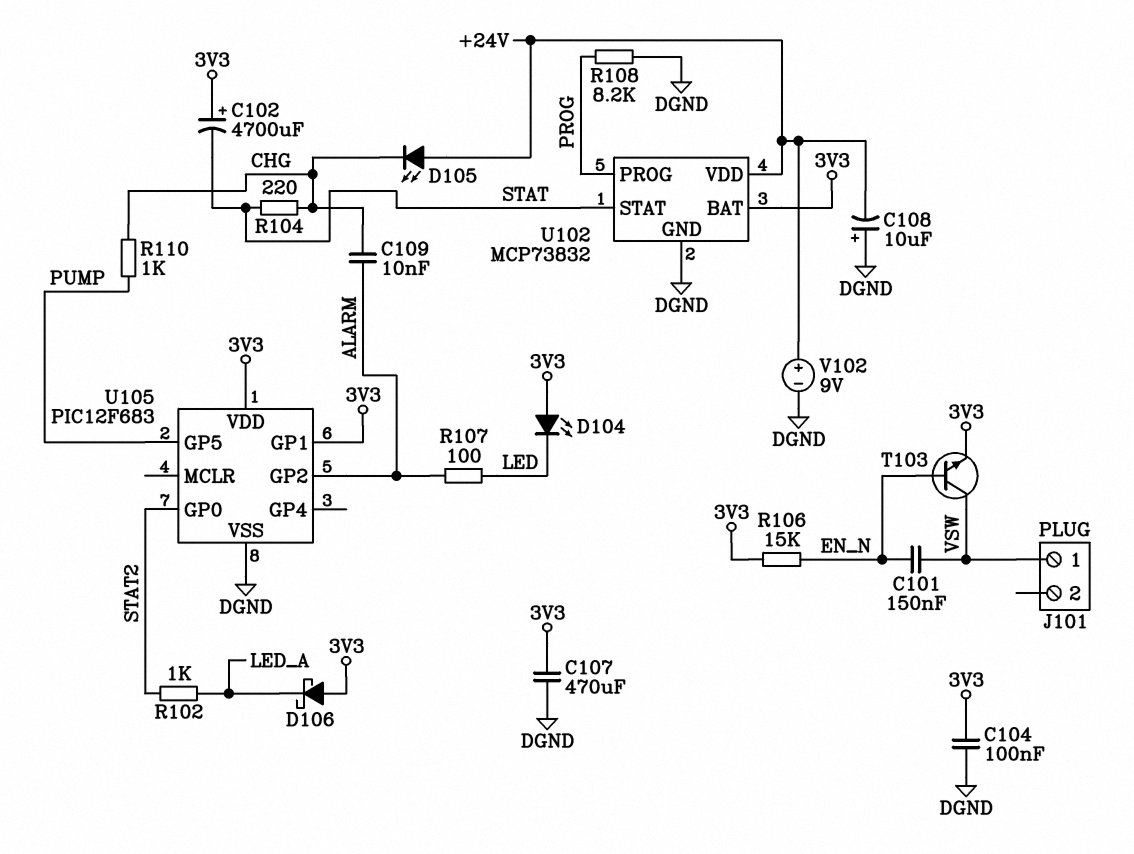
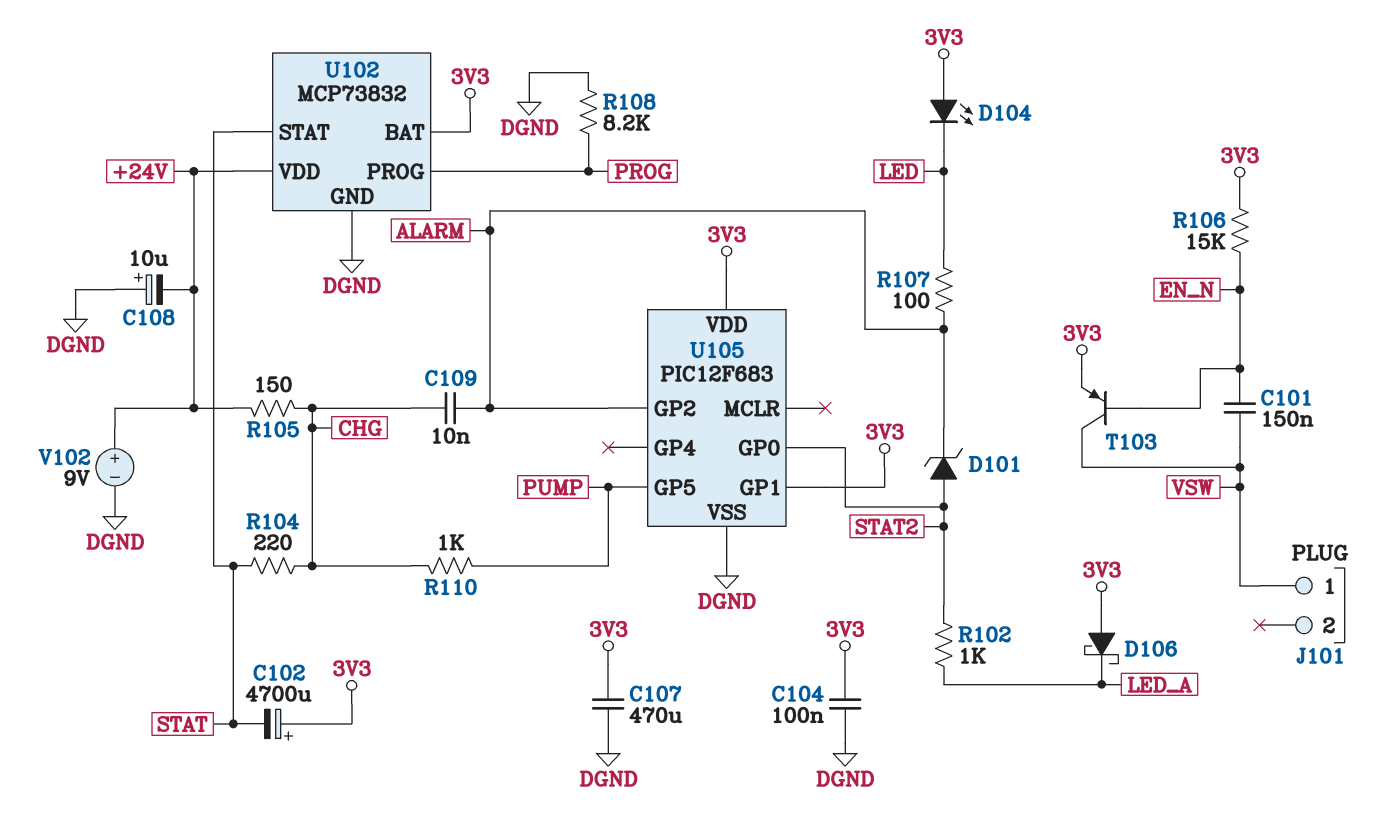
D101: none -> zener (A STAT2, K ALARM)
D105: LED (A +24V, K CHG) -> none
R105: none -> 150 (+24V, CHG)
T103: NPN (B EN_N, C VSW, E 3V3) -> PNP (B EN_N, C VSW, E 3V3)

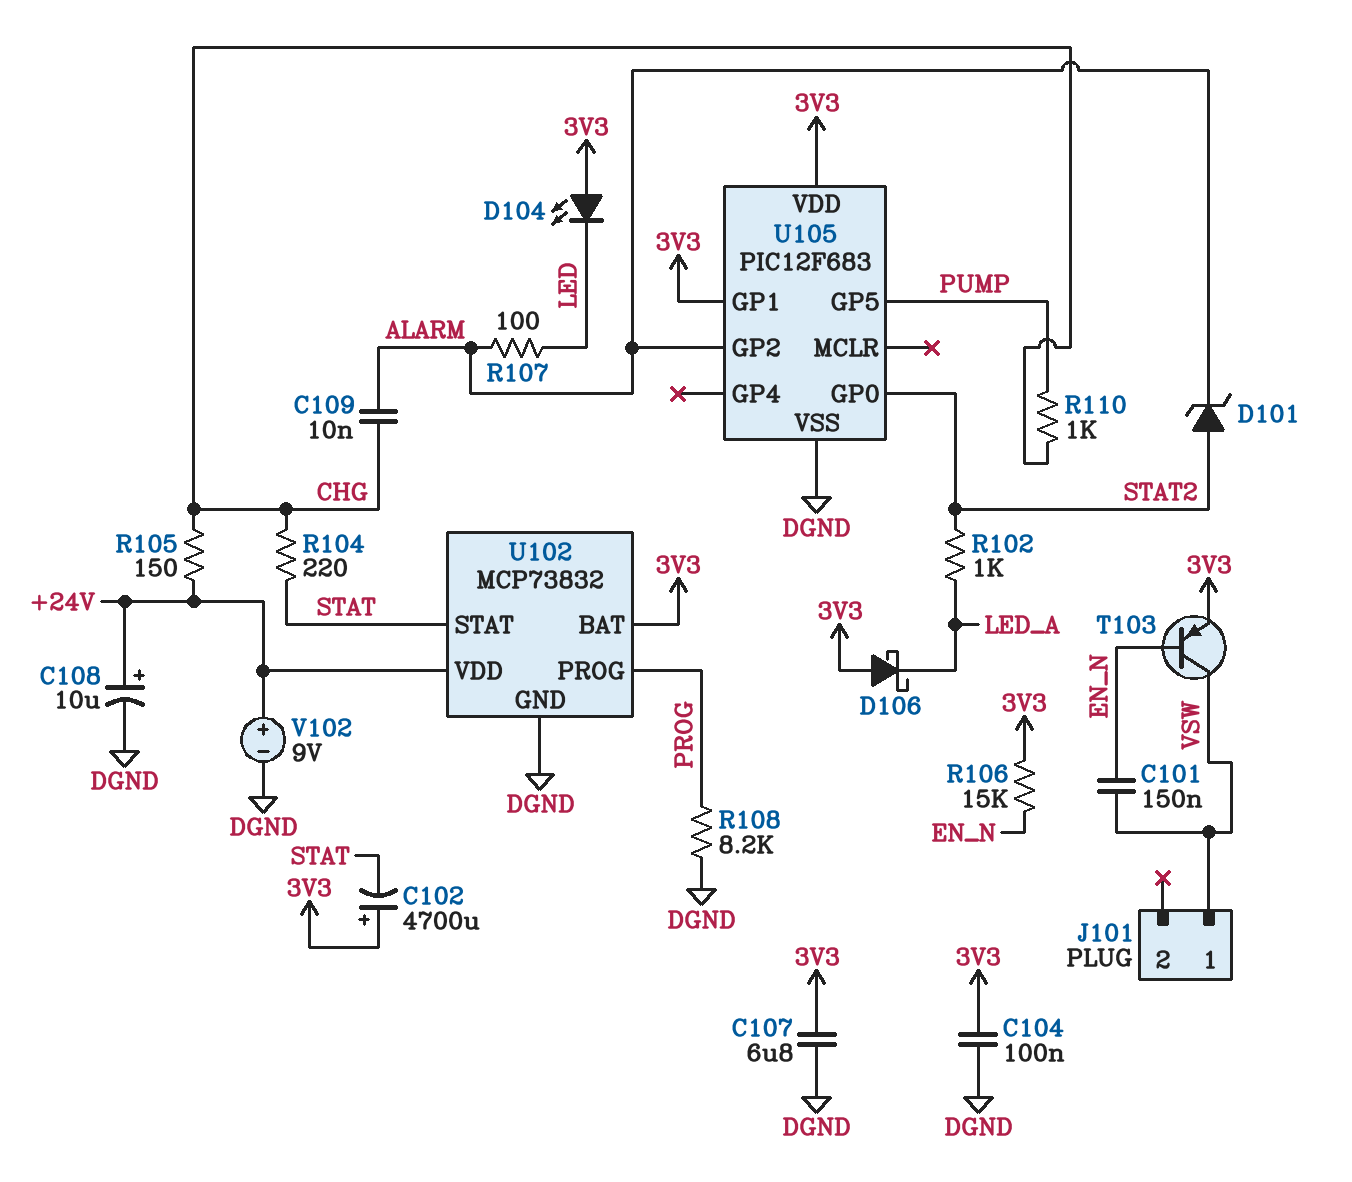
C107: 470uF (3V3, DGND) -> 6.8uF (3V3, DGND)
C108: 10uF (plus DGND, minus +24V) -> 10uF (plus +24V, minus DGND)

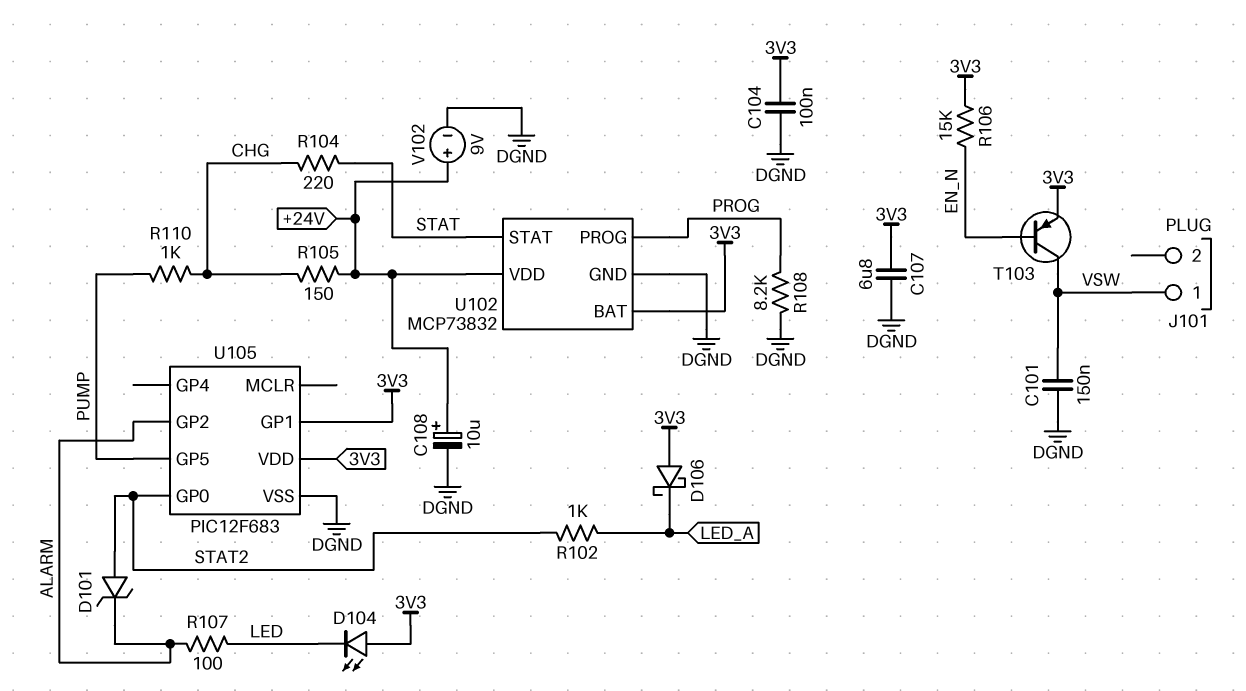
C101: 150nF (EN_N, VSW) -> 150nF (DGND, VSW)
C102: 4700uF (plus 3V3, minus STAT) -> none
C109: 10nF (ALARM, CHG) -> none

